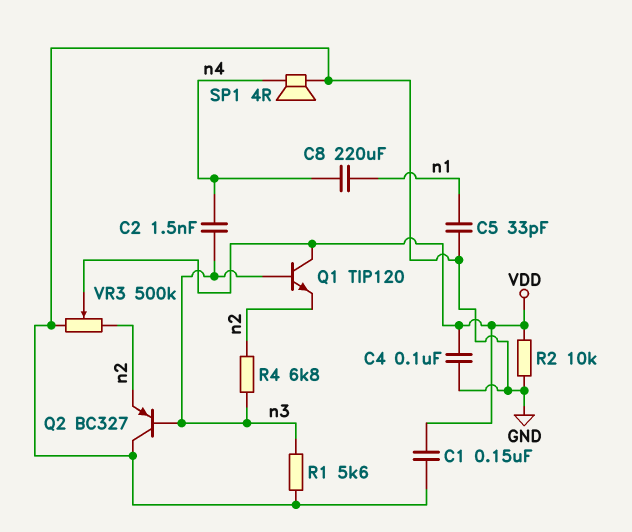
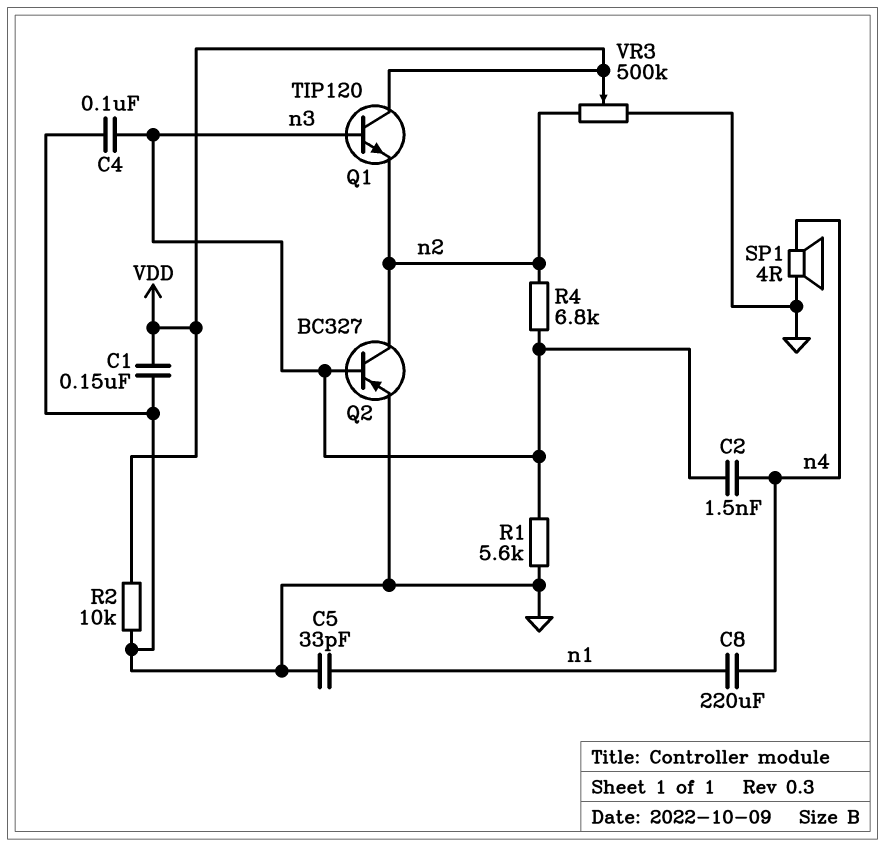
C4: 100nF (GND, VDD) -> 100nF (GND, n3)
Q2: PNP BC327 (B n3, C GND, E n2) -> PNP BC327 (B n3, C n2, E GND)

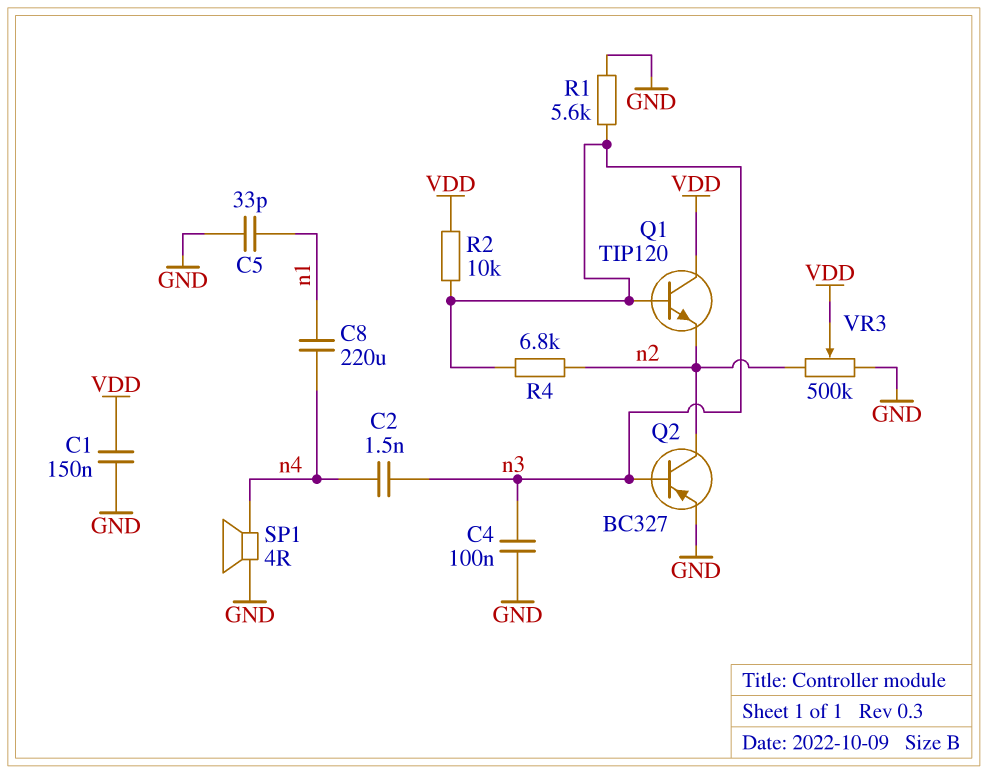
R2: 10k (GND, VDD) -> 10k (VDD, n3)

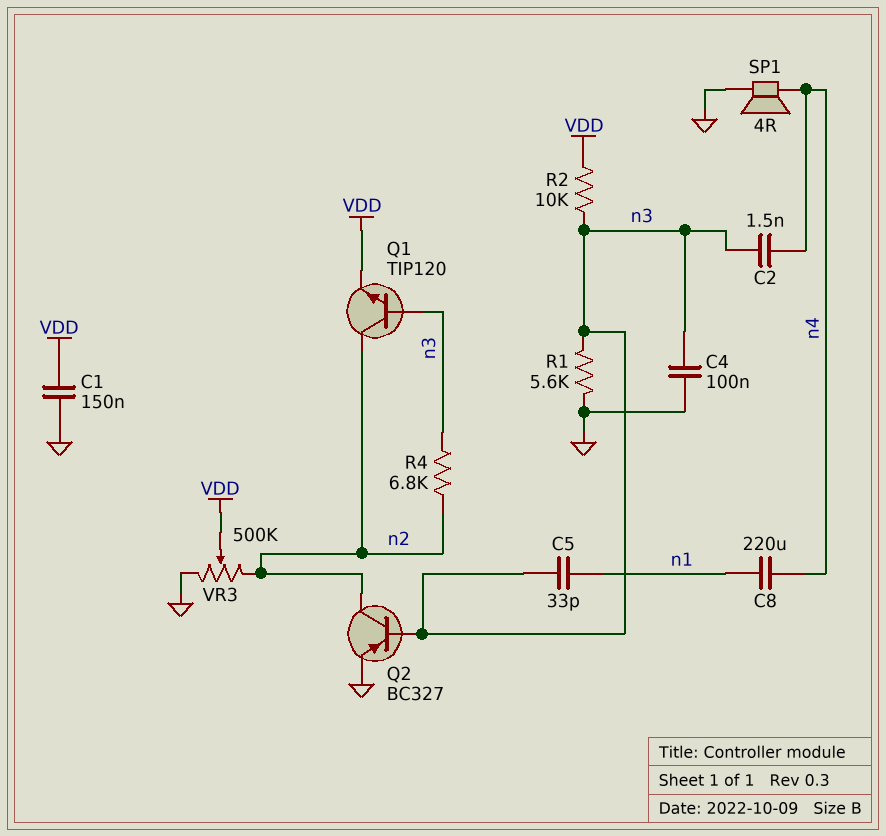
C5: 33pF (GND, n1) -> 33pF (n1, n3)
Q1: NPN TIP120 (B n3, C VDD, E n2) -> NPN TIP120 (B n3, C n2, E VDD)

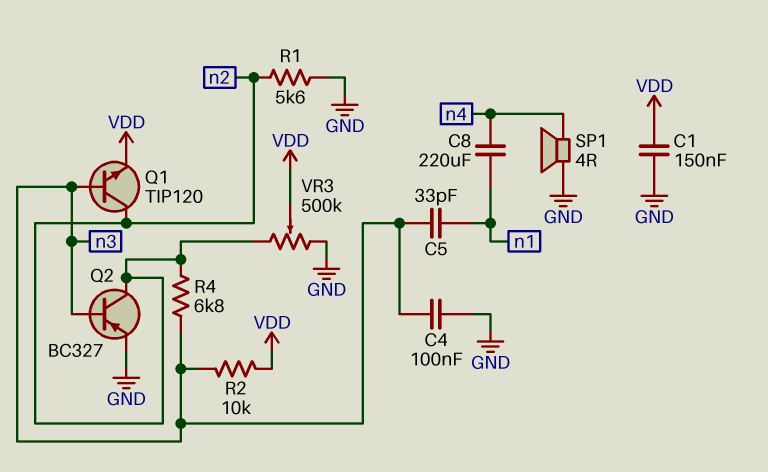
C2: 1.5nF (n3, n4) -> none
R1: 5.6k (GND, n3) -> 5.6k (GND, n2)

